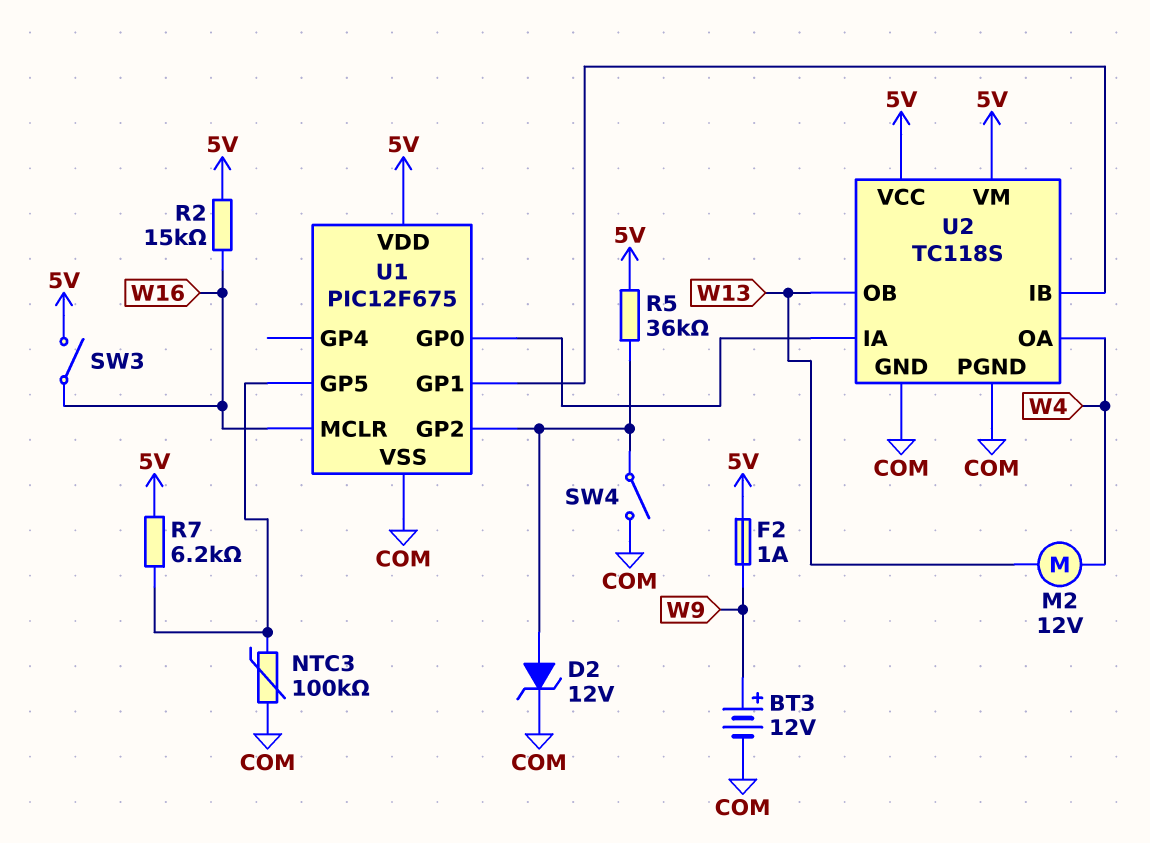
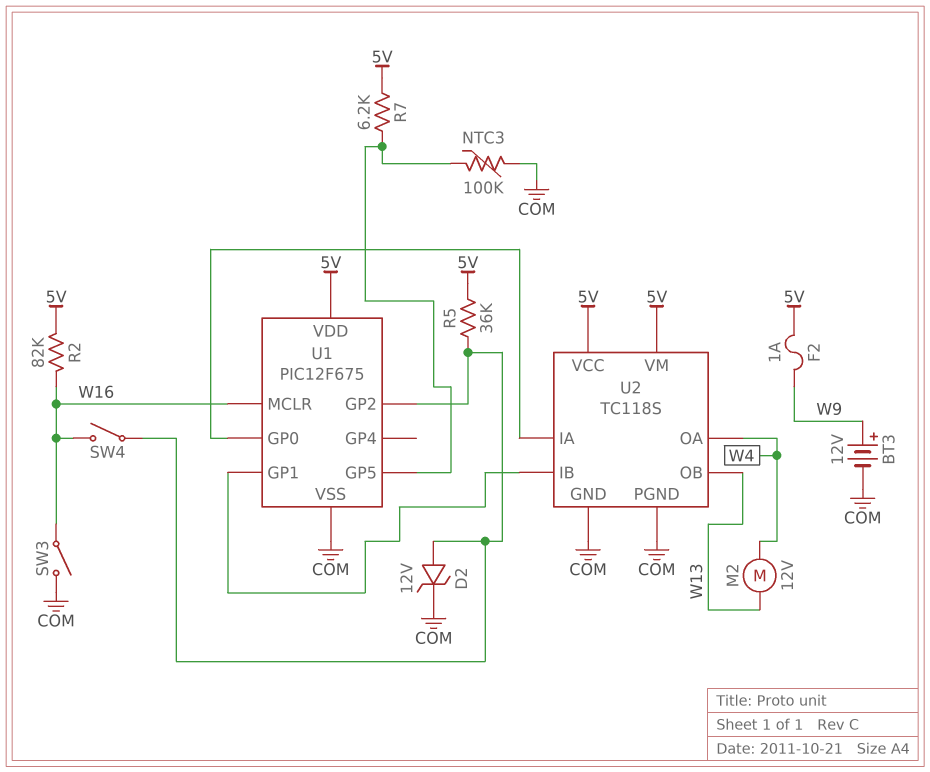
R2: 15k (5V, W16) -> 82k (5V, W16)
SW3: switch (5V, W16) -> switch (COM, W16)
SW4: switch (COM, U1/GP2) -> switch (U1/GP2, W16)

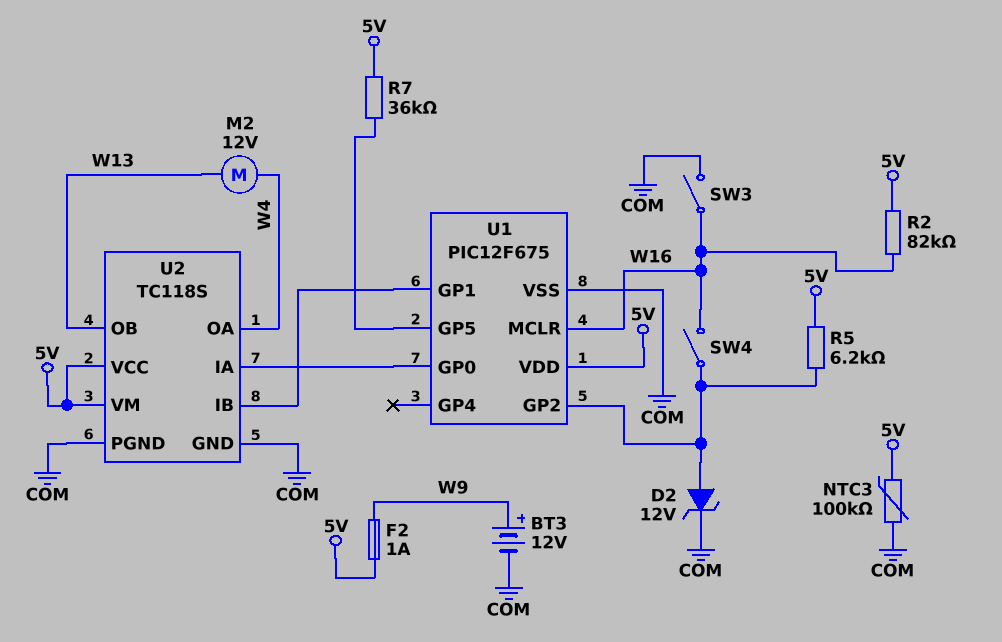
NTC3: 100k (COM, U1/GP5) -> 100k (5V, COM)
R5: 36k (5V, U1/GP2) -> 6.2k (5V, U1/GP2)
R7: 6.2k (5V, U1/GP5) -> 36k (5V, U1/GP5)

